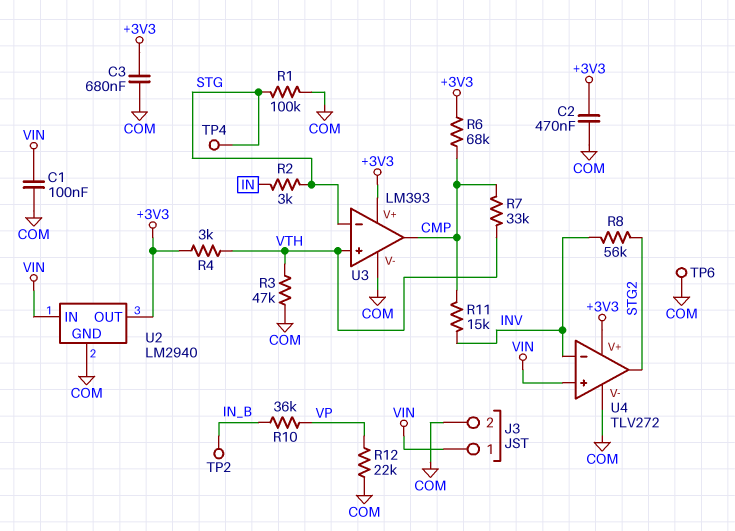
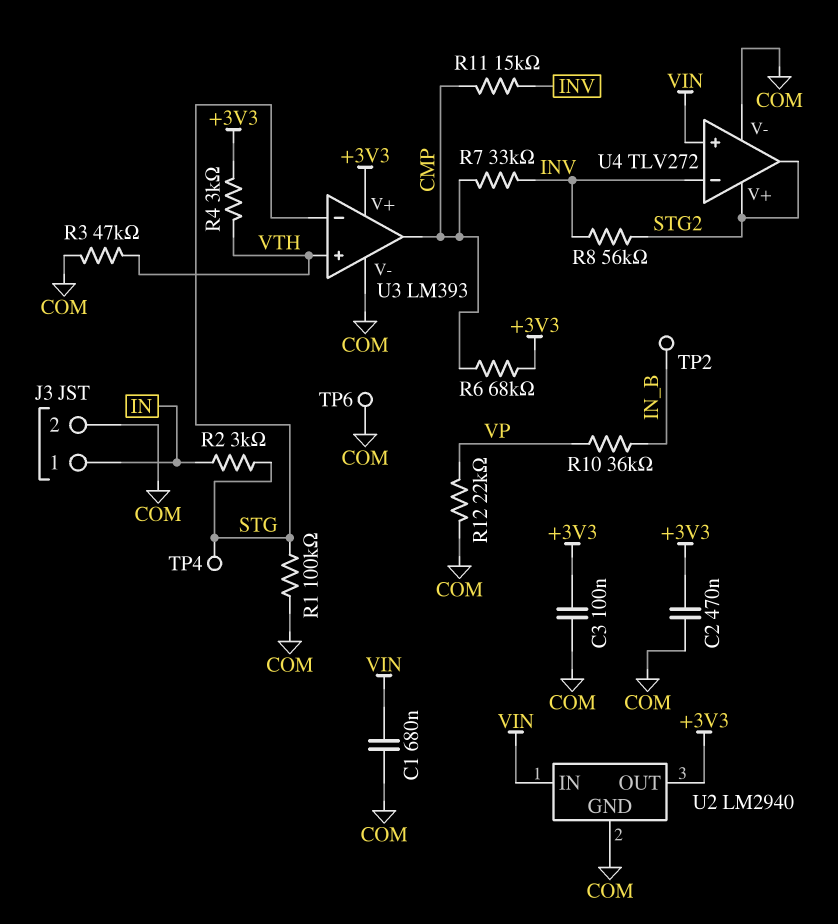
C1: 100nF (COM, VIN) -> 680nF (COM, VIN)
C3: 680nF (+3V3, COM) -> 100nF (+3V3, COM)
J3 pin 1: VIN -> IN
R7: 33k (CMP, VTH) -> 33k (CMP, INV)
U4 pin V+: +3V3 -> STG2

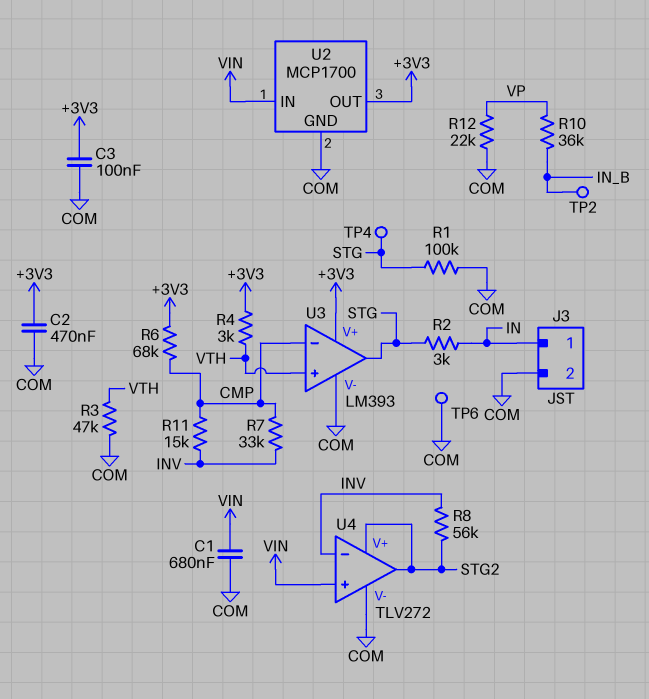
U2: LM2940 -> MCP1700
U3 pin in-: STG -> CMP
U3 pin out: CMP -> STG

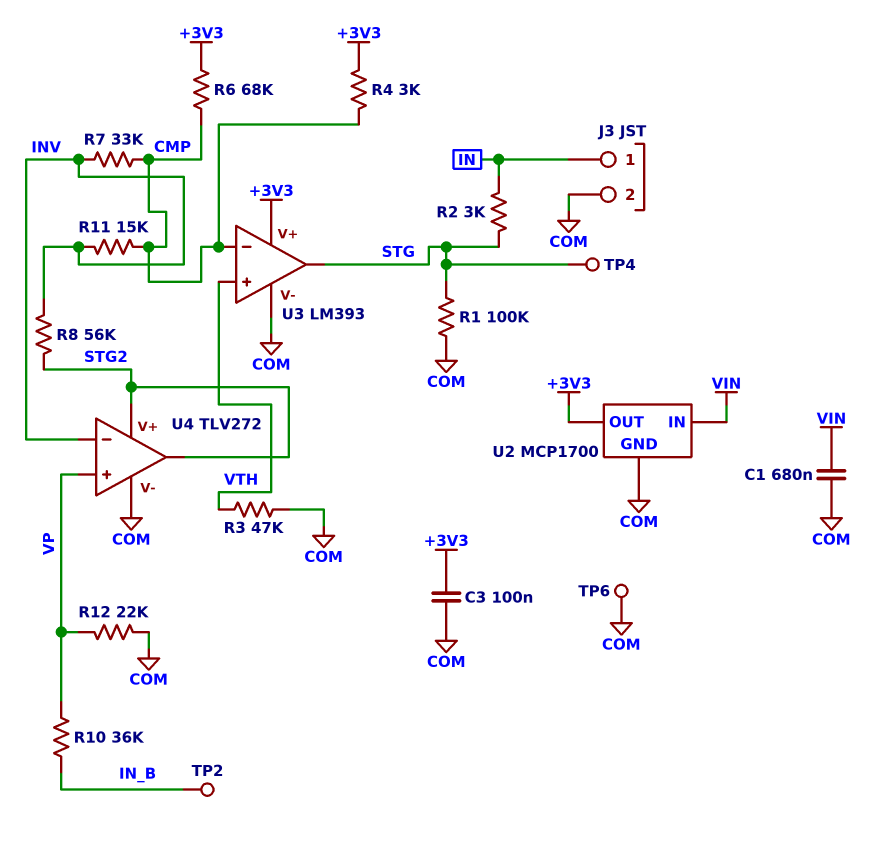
C2: 470nF (+3V3, COM) -> none
R4: 3k (+3V3, VTH) -> 3k (+3V3, CMP)
U4 pin in+: VIN -> VP

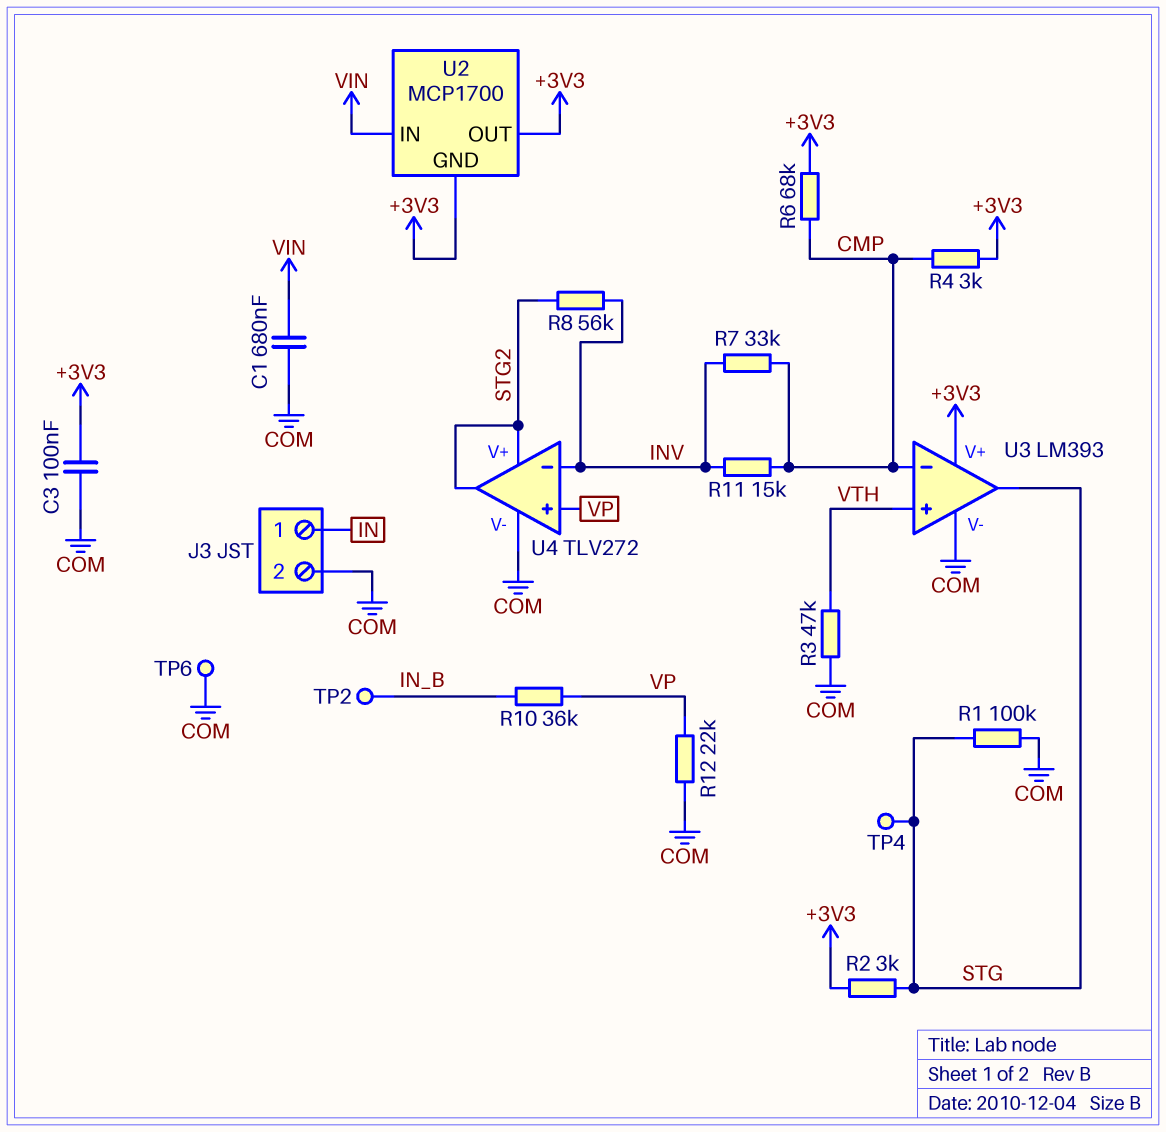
R2: 3k (IN, STG) -> 3k (+3V3, STG)
U2 pin GND: COM -> +3V3

